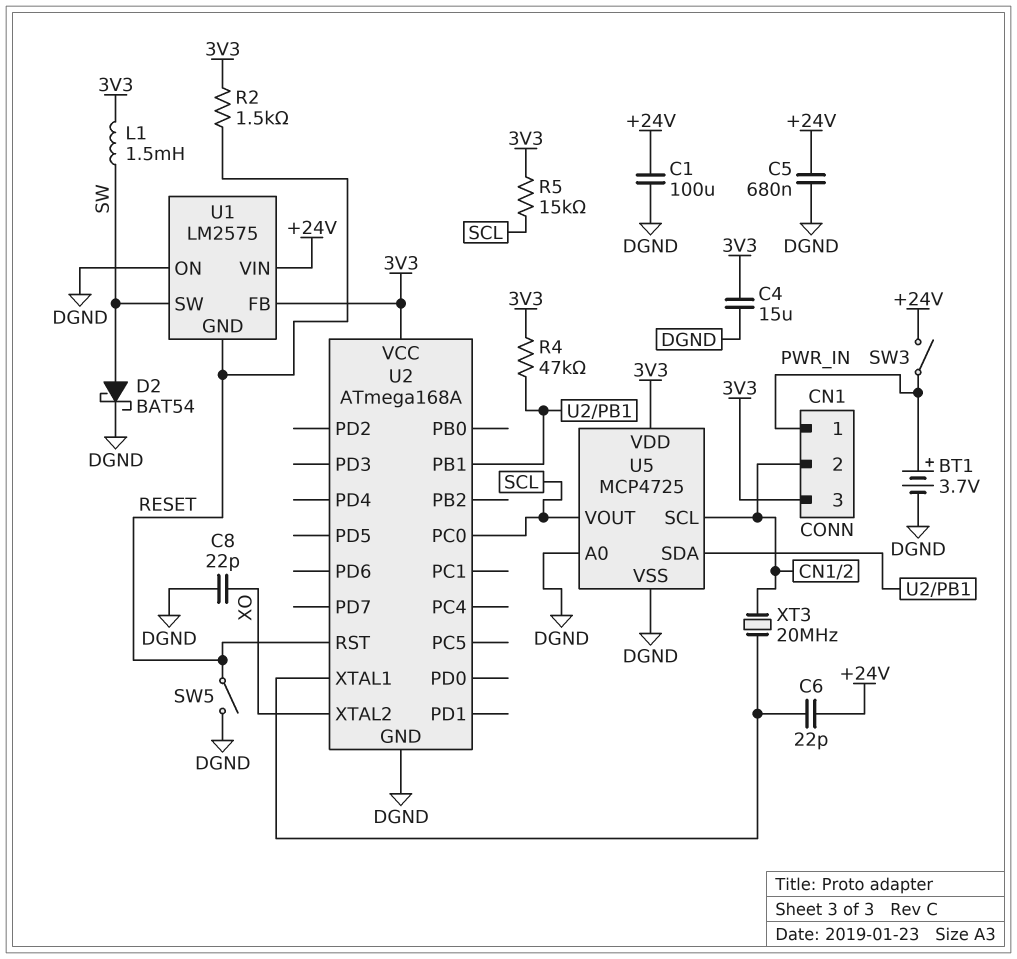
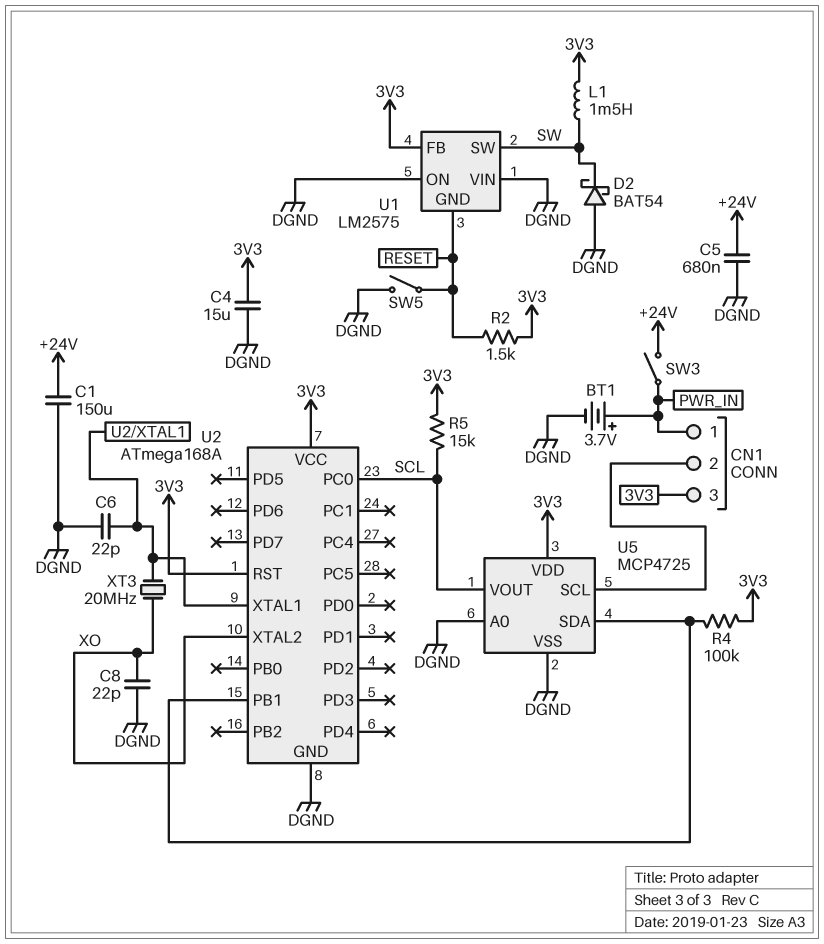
C1: 100uF (+24V, DGND) -> 150uF (+24V, DGND)
C6: 22pF (+24V, U2/XTAL1) -> 22pF (DGND, U2/XTAL1)
D2: schottky BAT54 (A SW, K DGND) -> schottky BAT54 (A DGND, K SW)
R4: 47k (3V3, U2/PB1) -> 100k (3V3, U2/PB1)
U1 pin VIN: +24V -> DGND
U2 pin RST: RESET -> 3V3
XT3: 20MHz (CN1/2, U2/XTAL1) -> 20MHz (U2/XTAL1, XO)

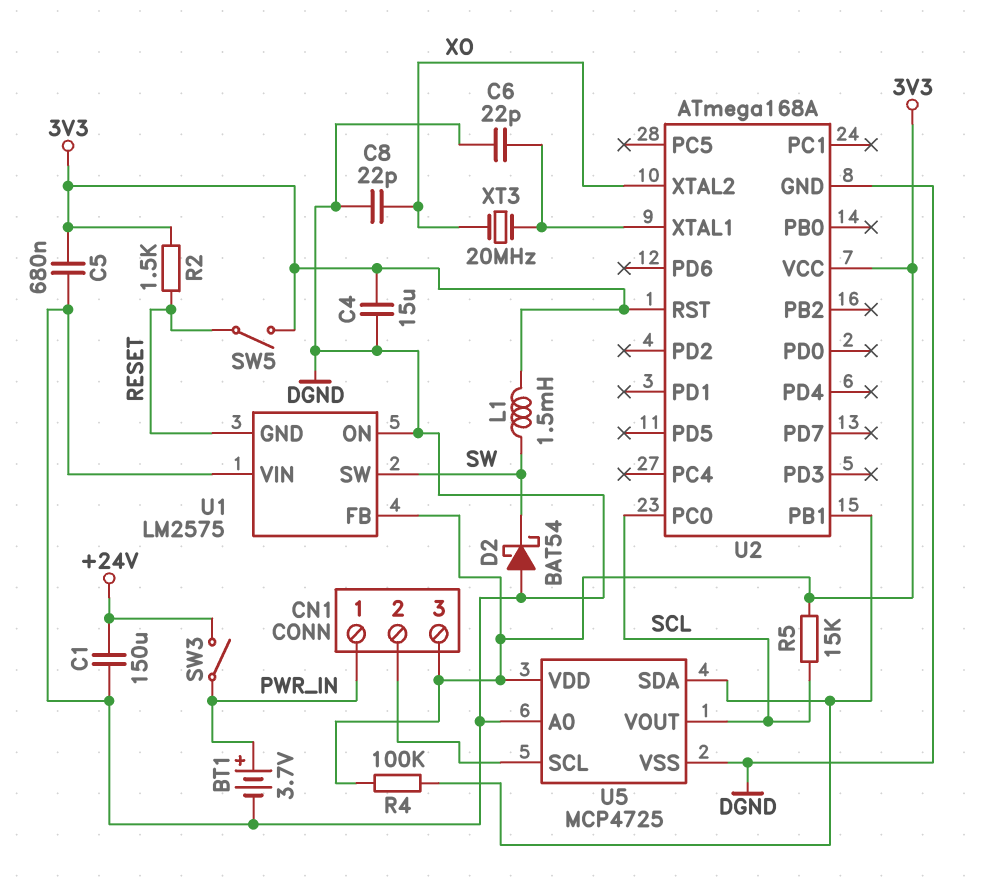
C5: 680nF (+24V, DGND) -> 680nF (3V3, DGND)
SW5: switch (DGND, RESET) -> switch (3V3, RESET)

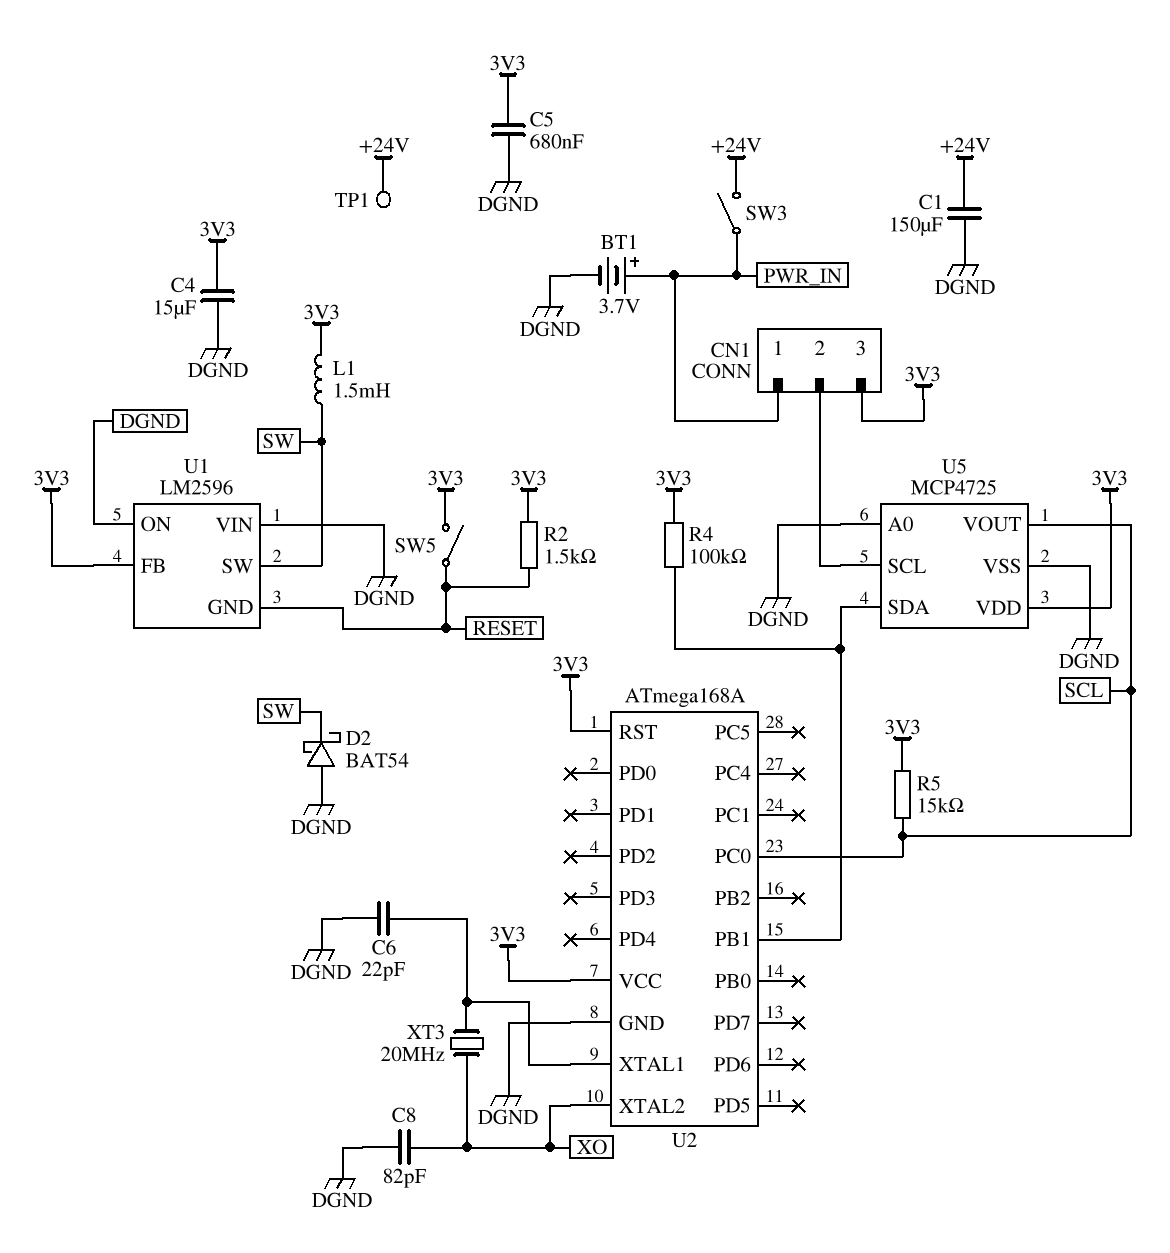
C8: 22pF (DGND, XO) -> 82pF (DGND, XO)
TP1: none -> test point (+24V)
U1: LM2575 -> LM2596

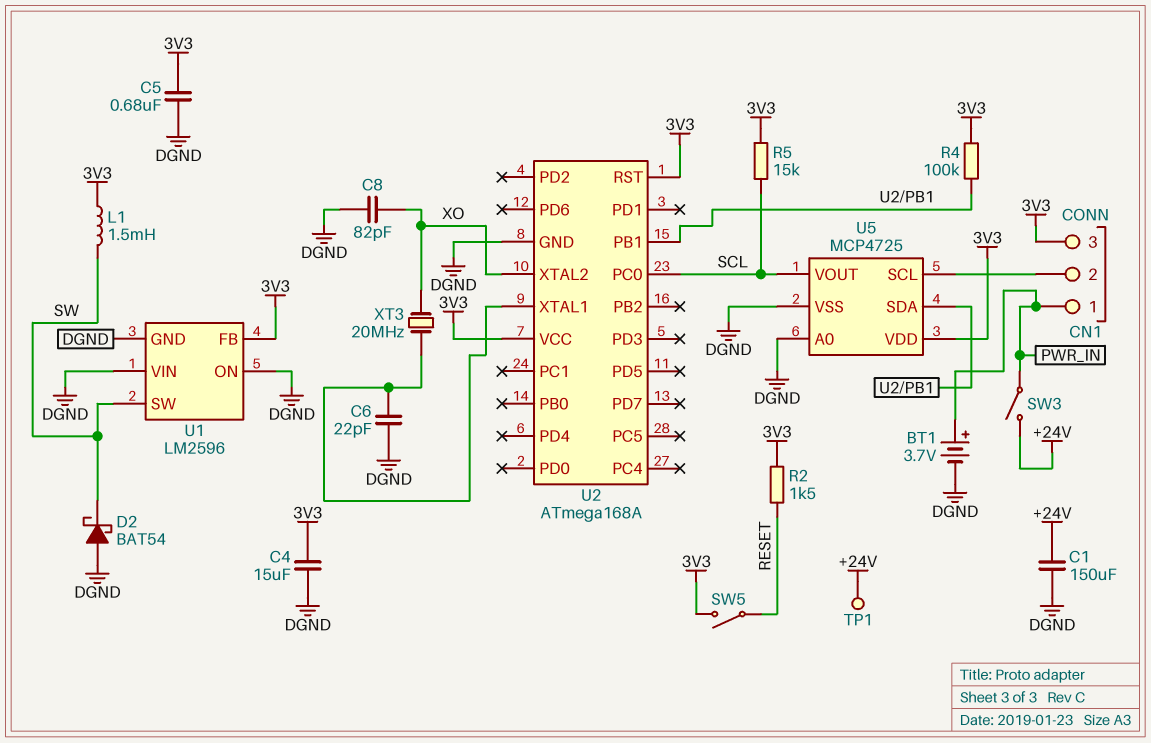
U1 pin GND: RESET -> DGND

